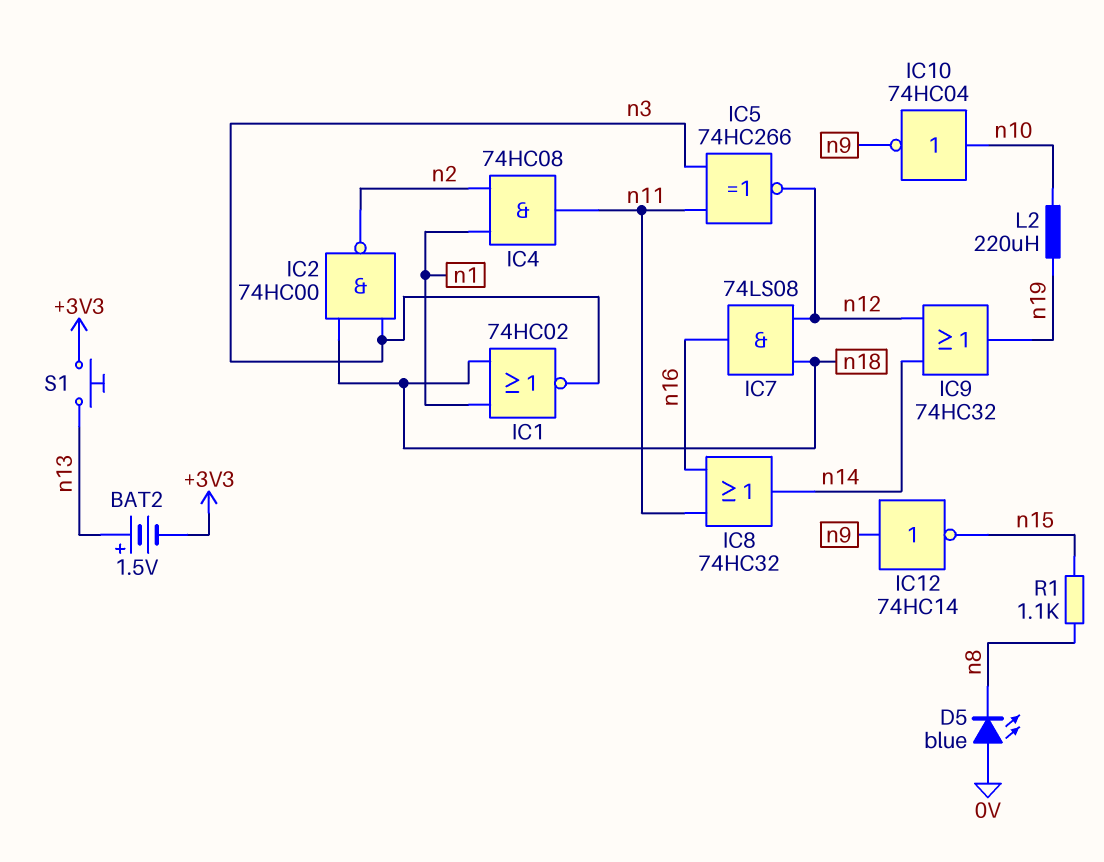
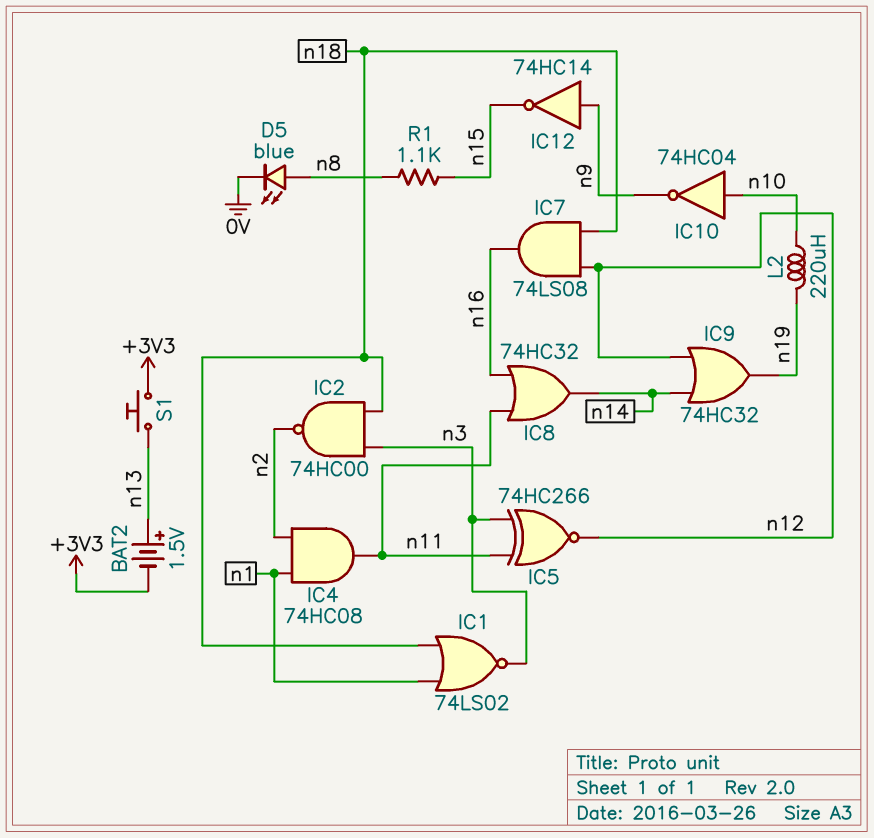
D5: LED blue (A 0V, K n8) -> LED blue (A n8, K 0V)
IC1: NOR 74HC02 (in n1, in n18, out n3) -> NOR 74LS02 (in n1, in n18, out n3)

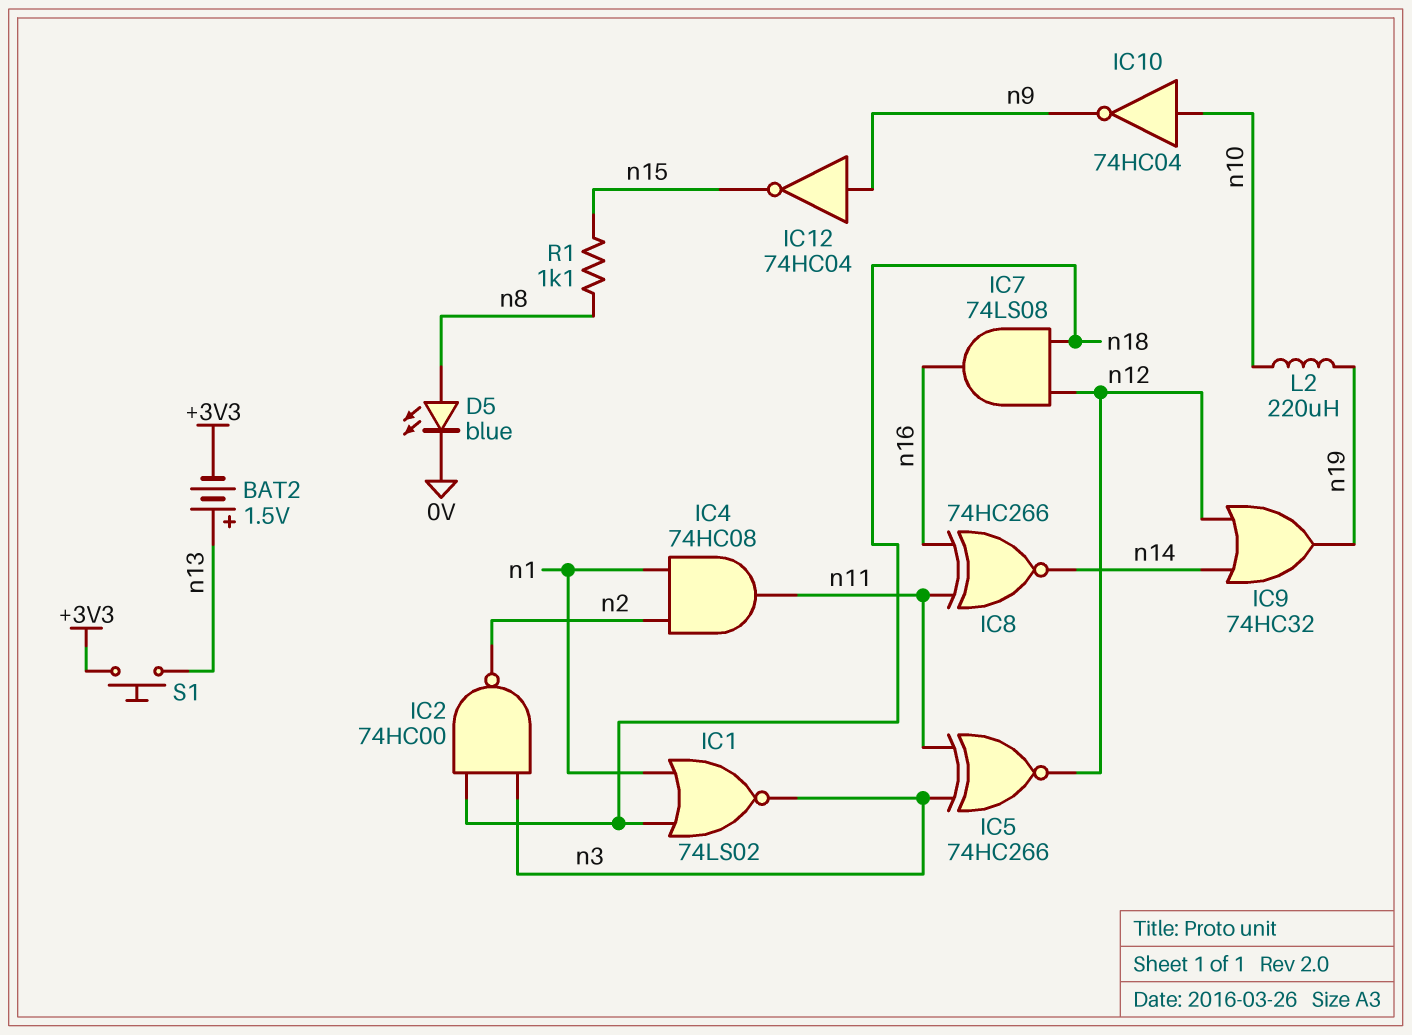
IC8: OR 74HC32 (in n11, in n16, out n14) -> XNOR 74HC266 (in n11, in n16, out n14)
IC12: NOT 74HC14 (in n9, out n15) -> NOT 74HC04 (in n9, out n15)

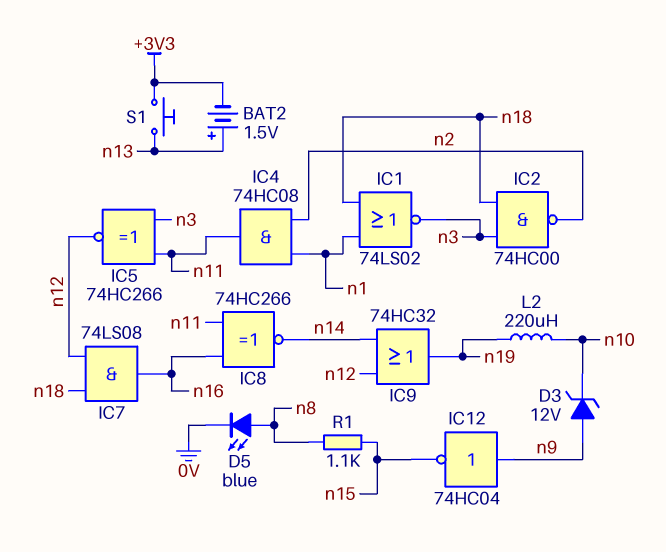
D3: none -> zener 12V (A n9, K n10)
IC10: NOT 74HC04 (in n10, out n9) -> none

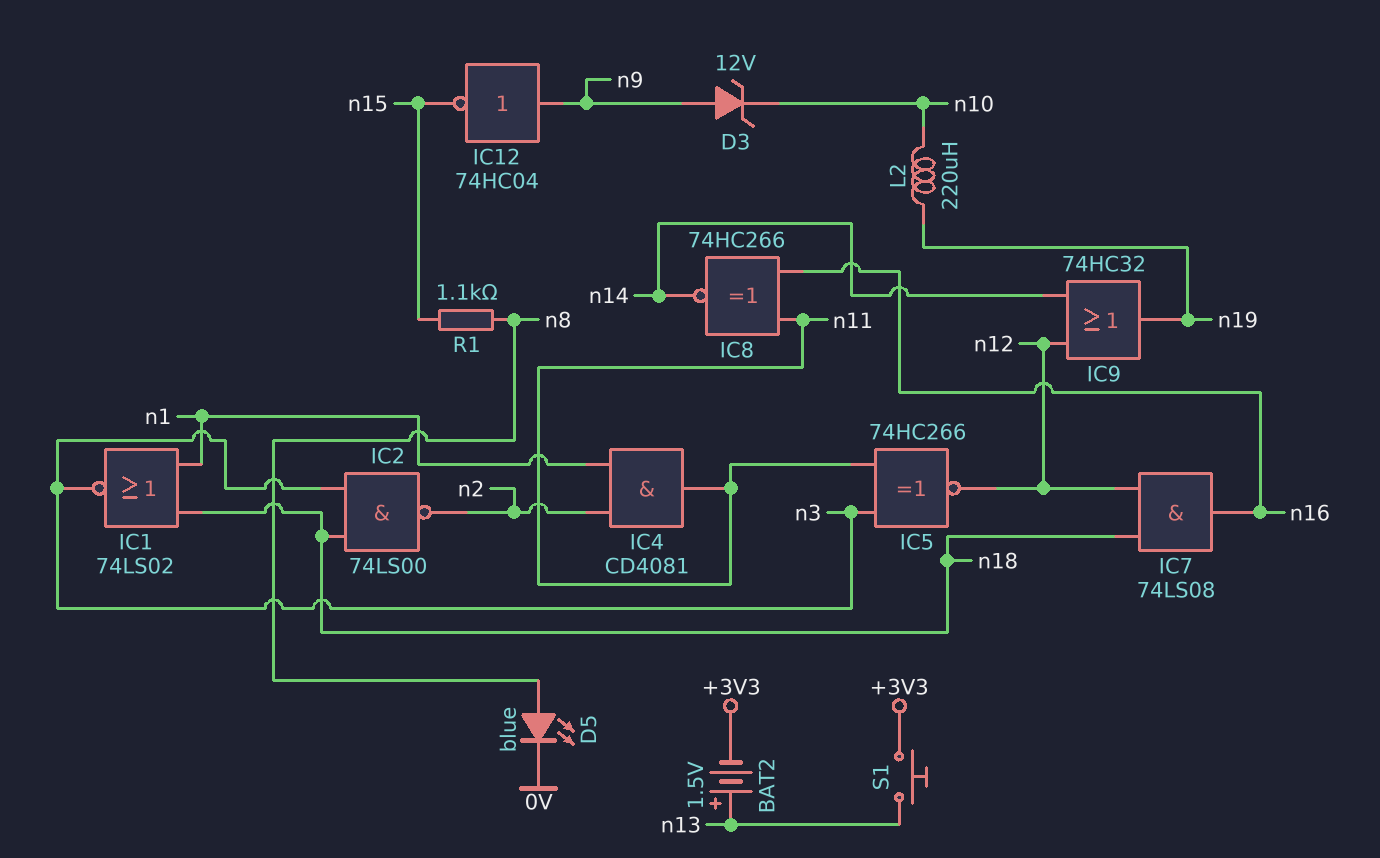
IC2: NAND 74HC00 (in n3, in n18, out n2) -> NAND 74LS00 (in n3, in n18, out n2)
IC4: AND 74HC08 (in n1, in n2, out n11) -> AND CD4081 (in n1, in n2, out n11)

